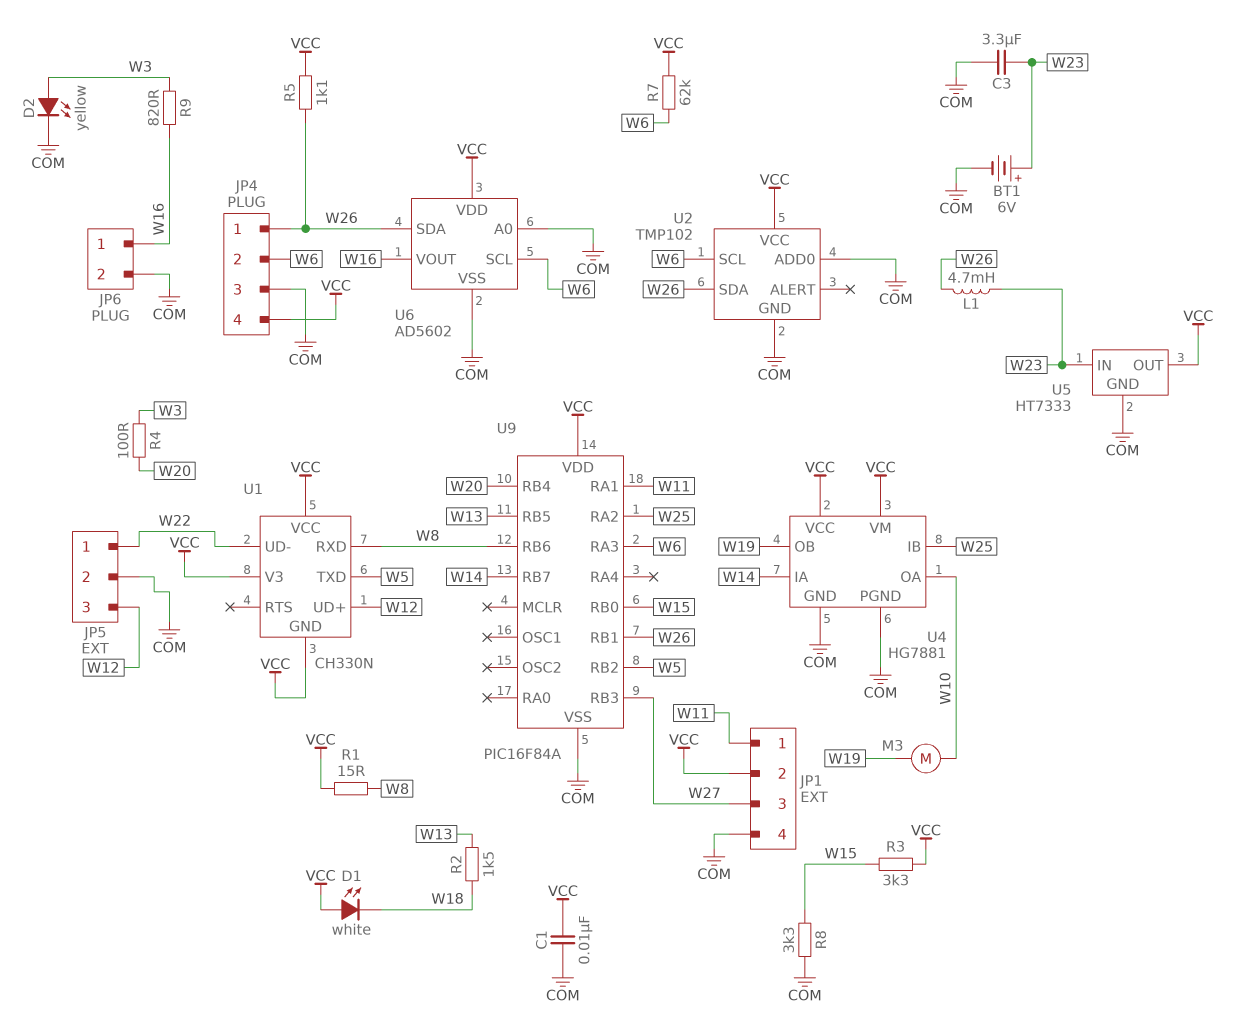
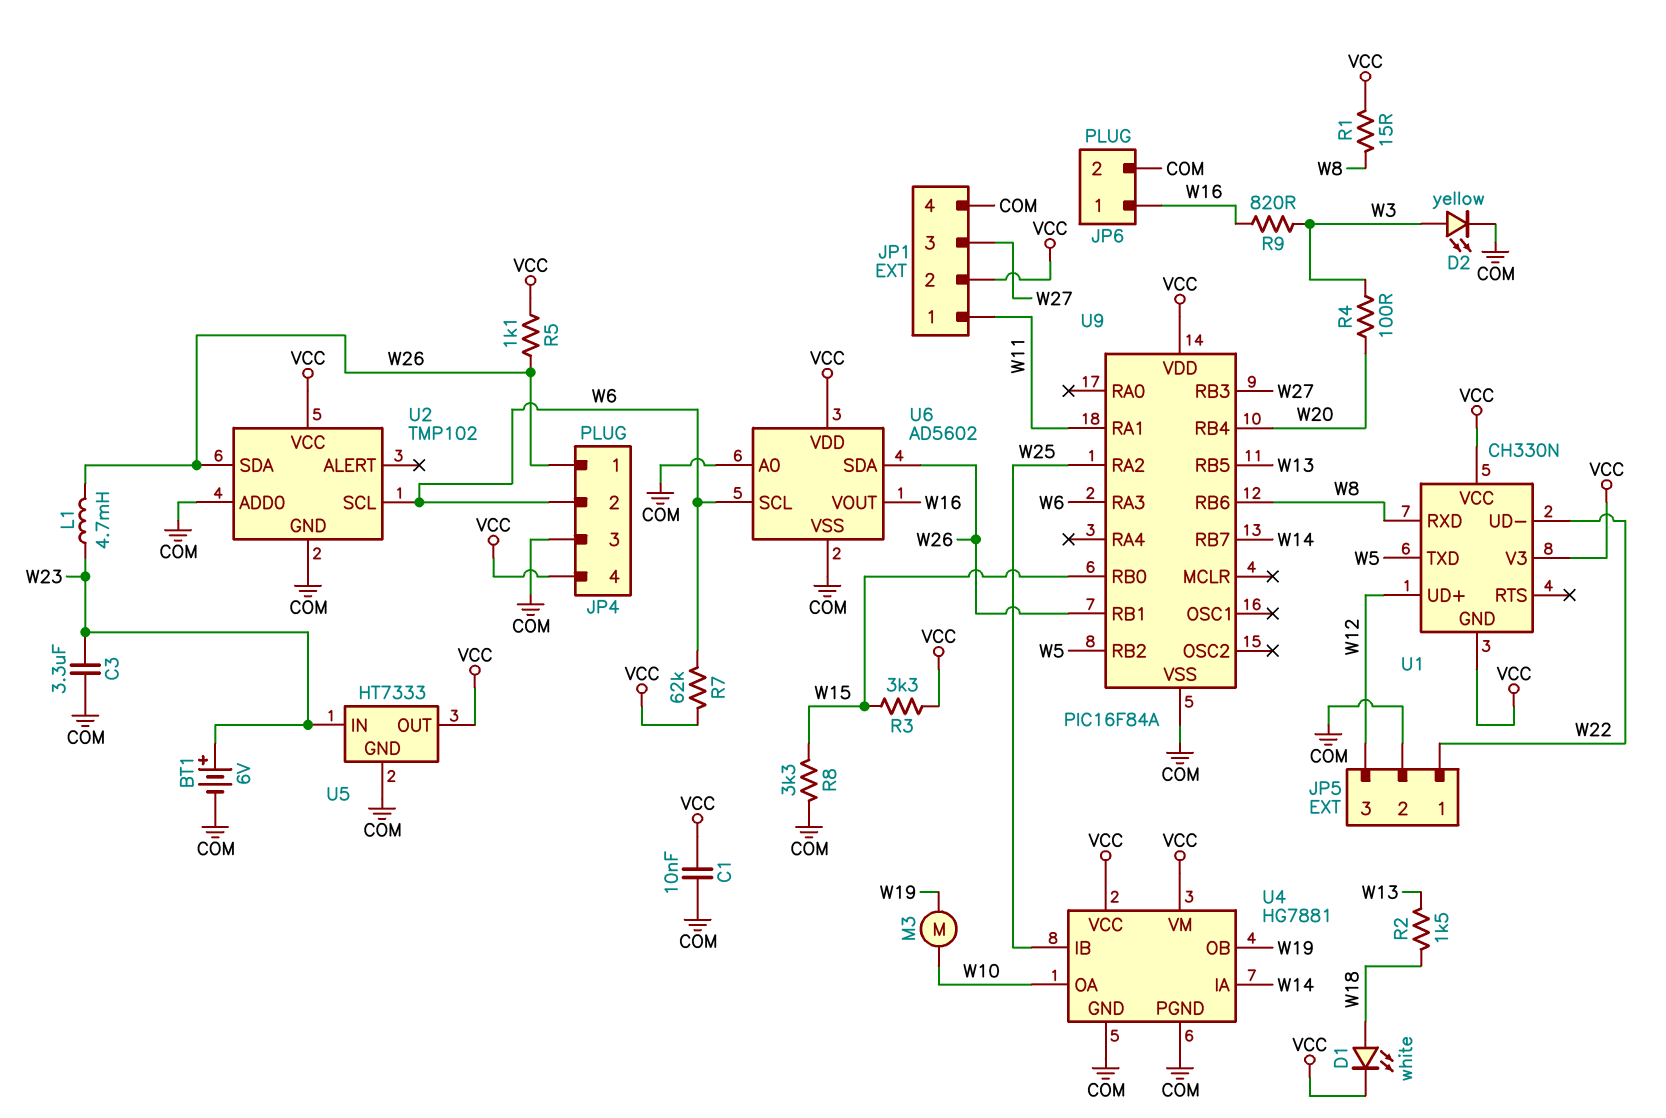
D1: LED white (A VCC, K W18) -> LED white (A W18, K VCC)

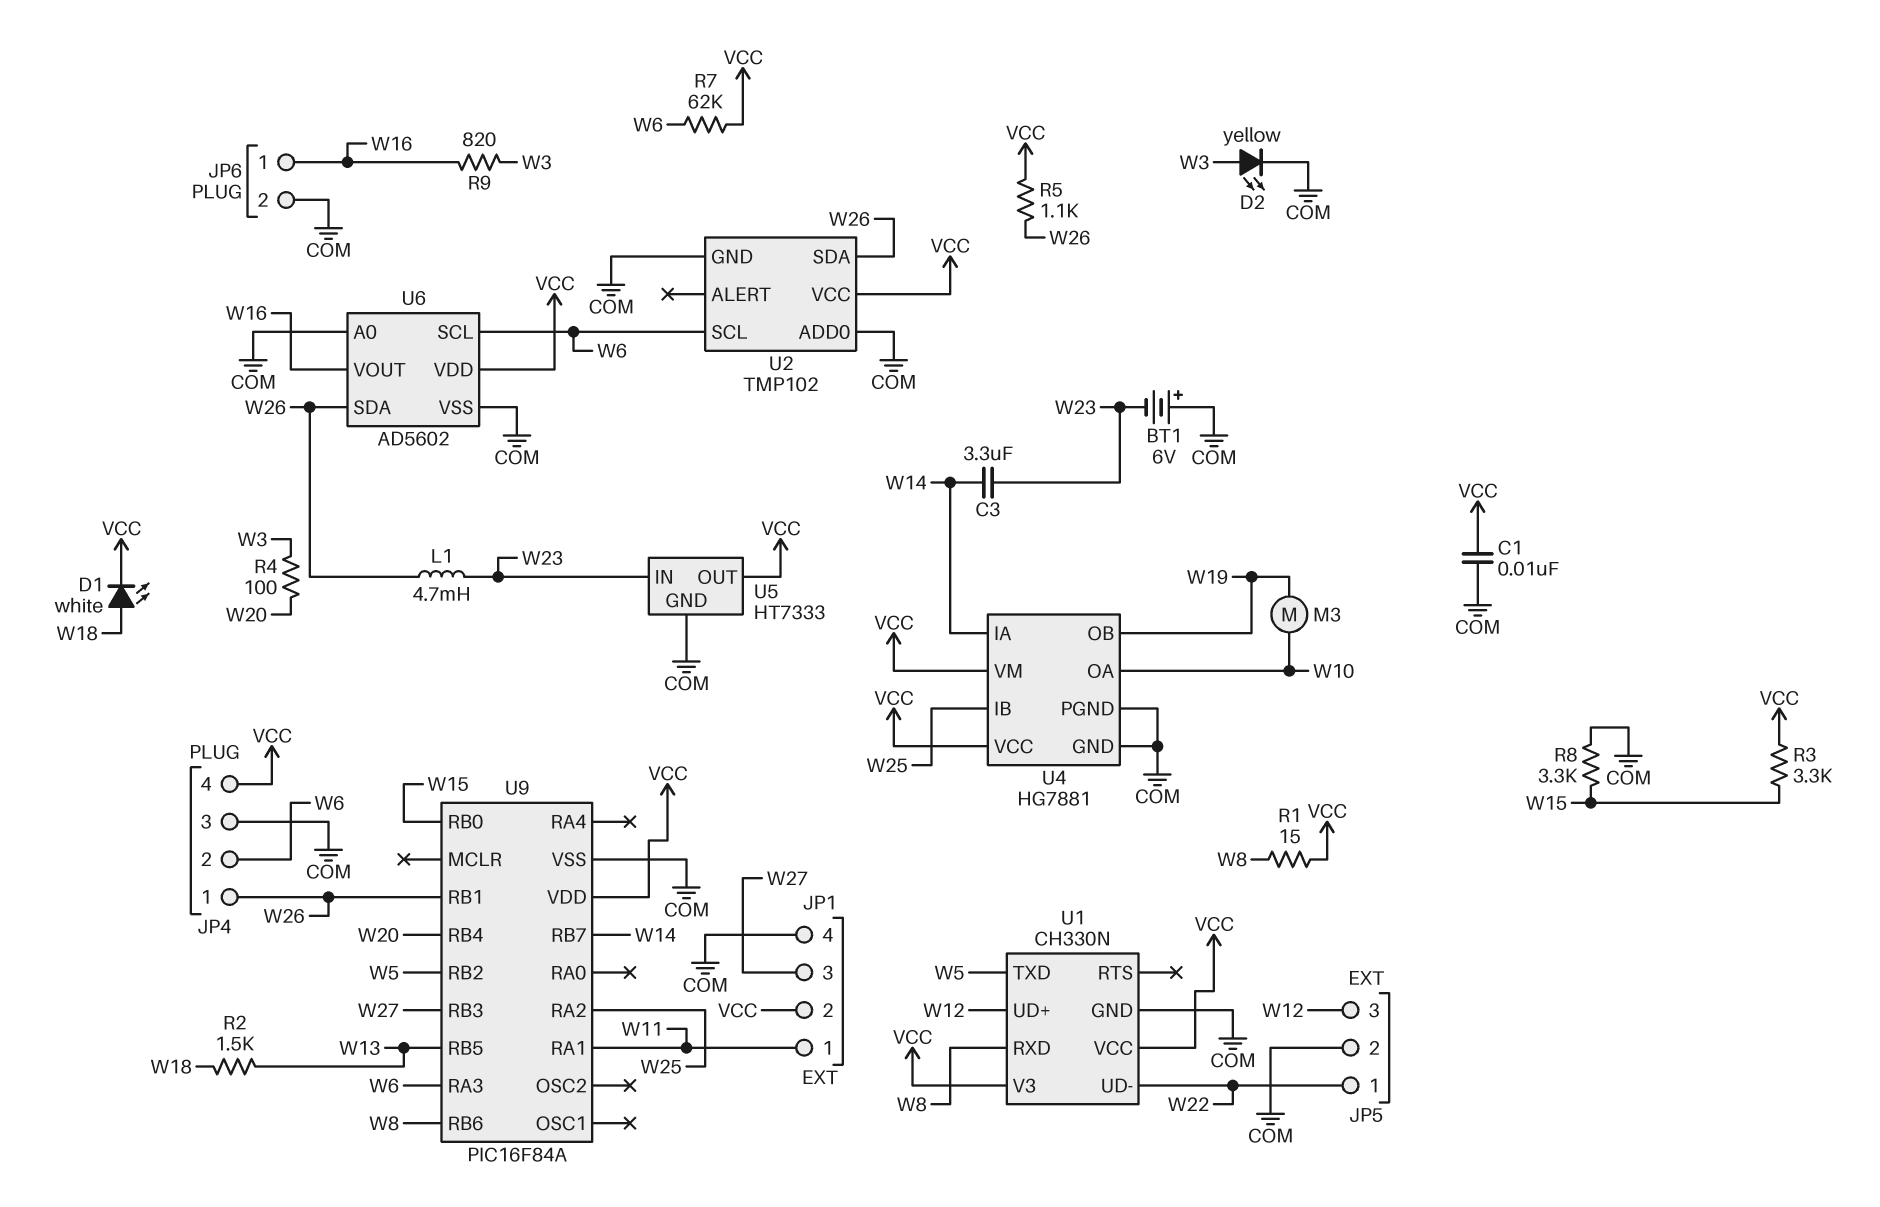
BT1: 6V (plus W23, minus COM) -> 6V (plus COM, minus W23)
C3: 3.3uF (COM, W23) -> 3.3uF (W14, W23)
U1 pin GND: VCC -> COM

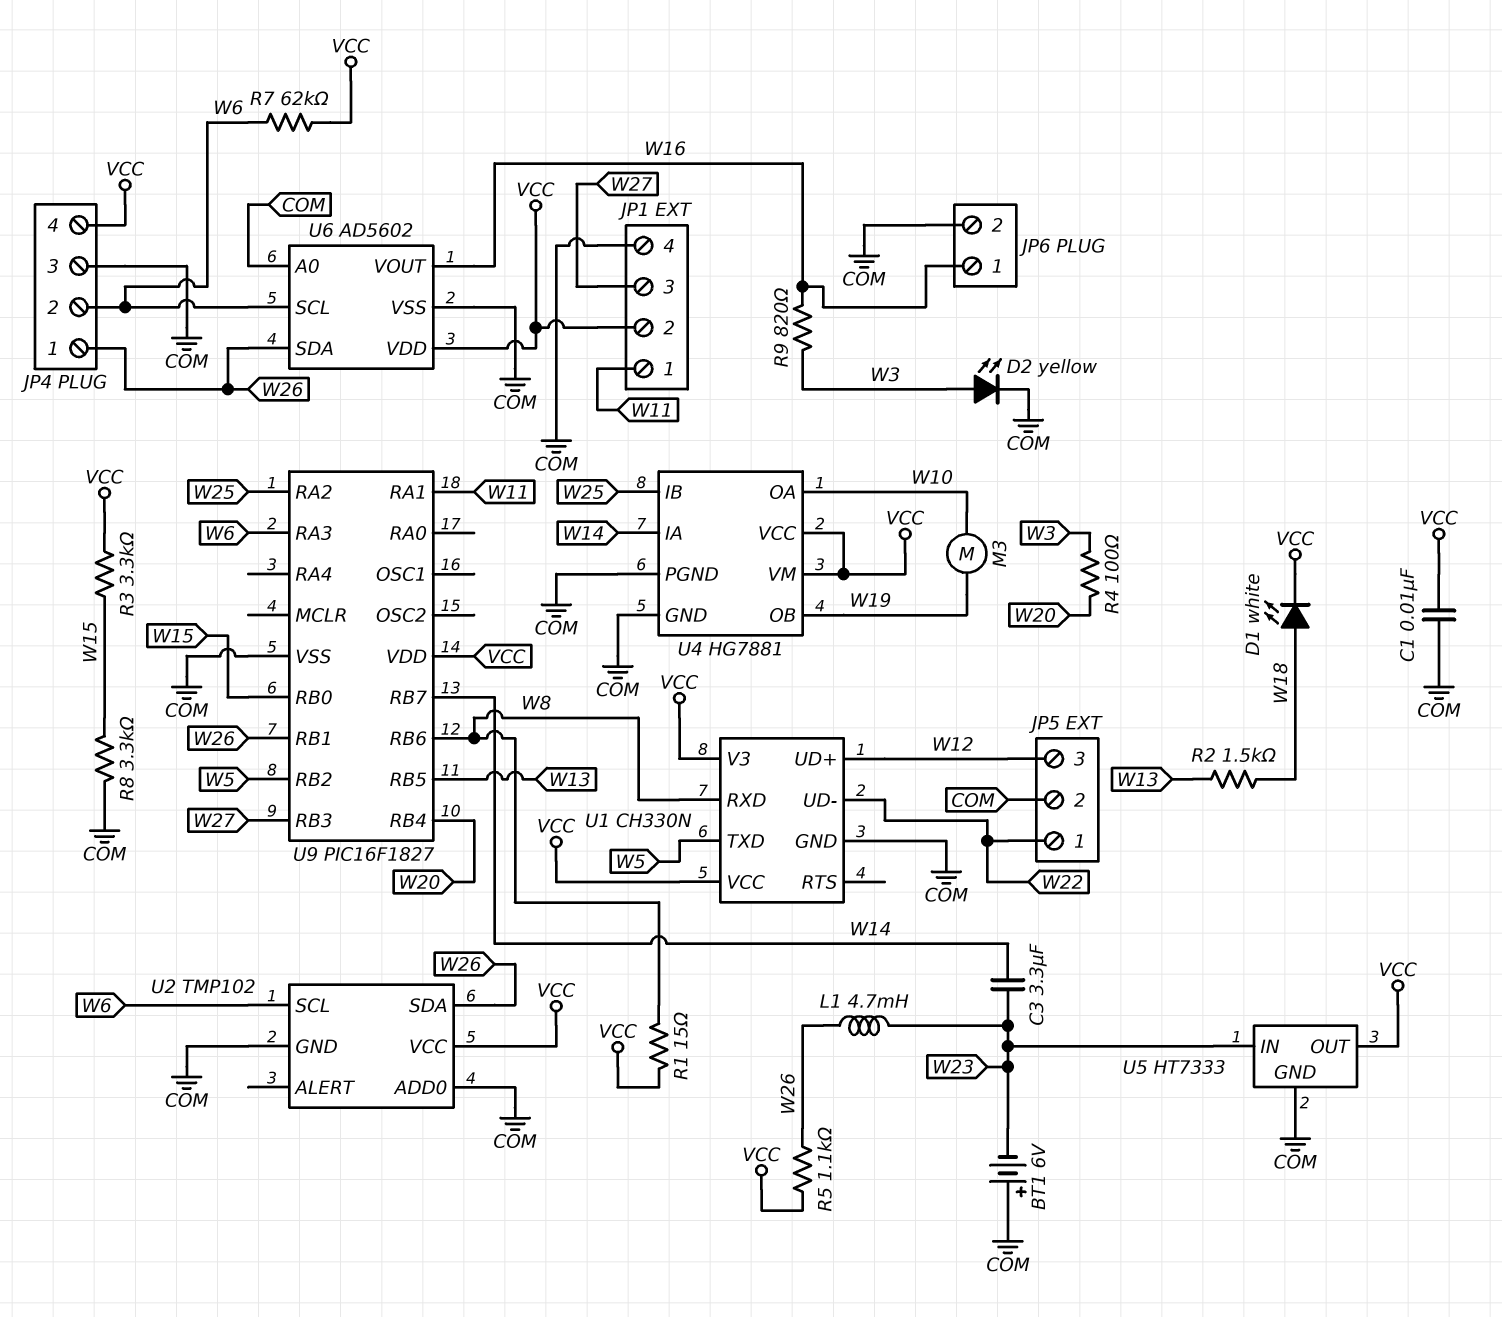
U9: PIC16F84A -> PIC16F1827

